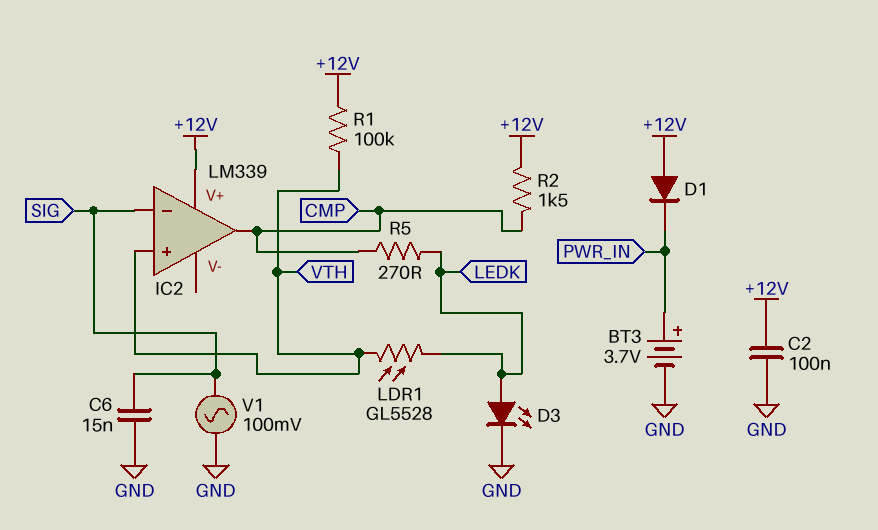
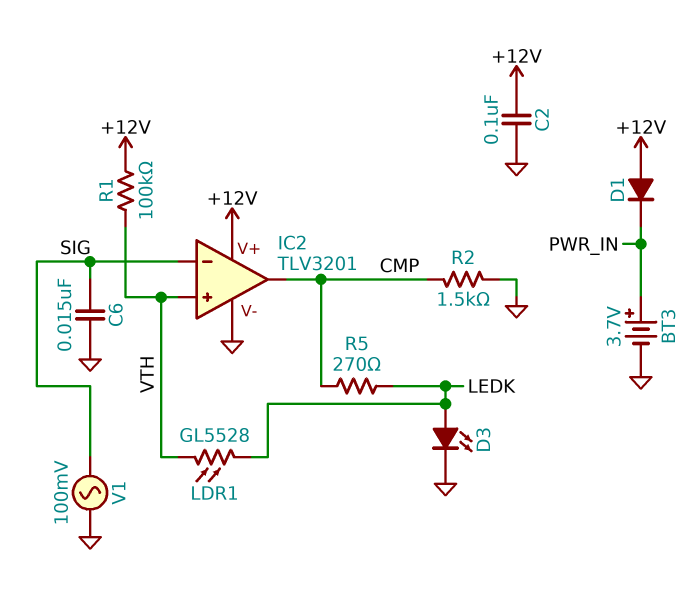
IC2: LM339 -> TLV3201
IC2 pin V-: none -> GND
R2: 1.5k (+12V, CMP) -> 1.5k (CMP, GND)

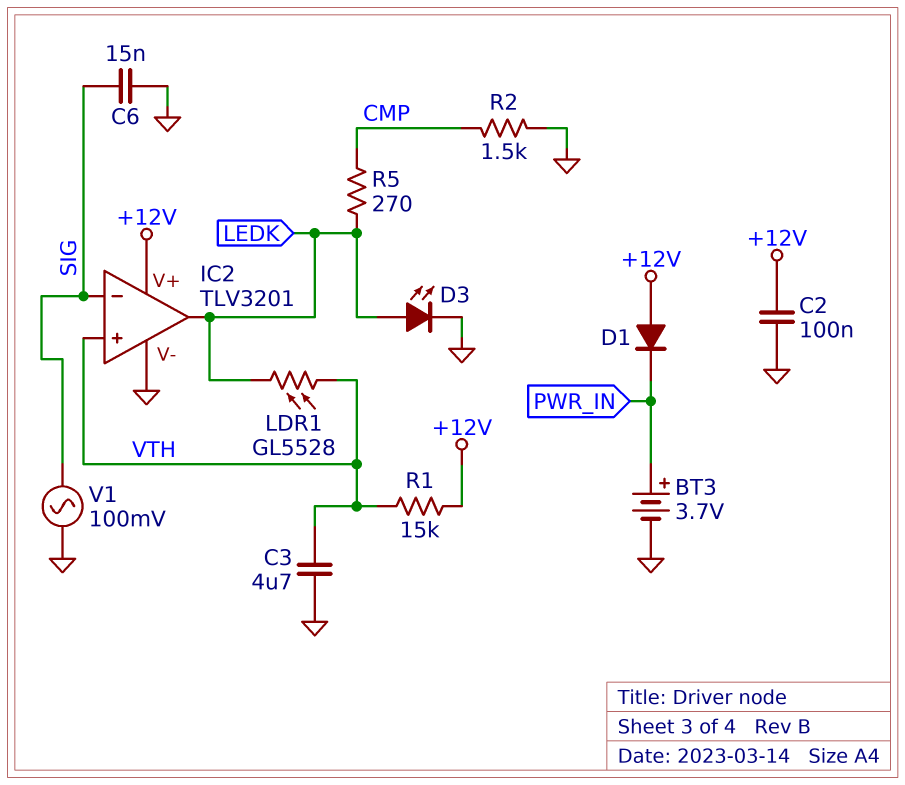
C3: none -> 4.7uF (GND, VTH)
IC2 pin out: CMP -> LEDK
R1: 100k (+12V, VTH) -> 15k (+12V, VTH)

